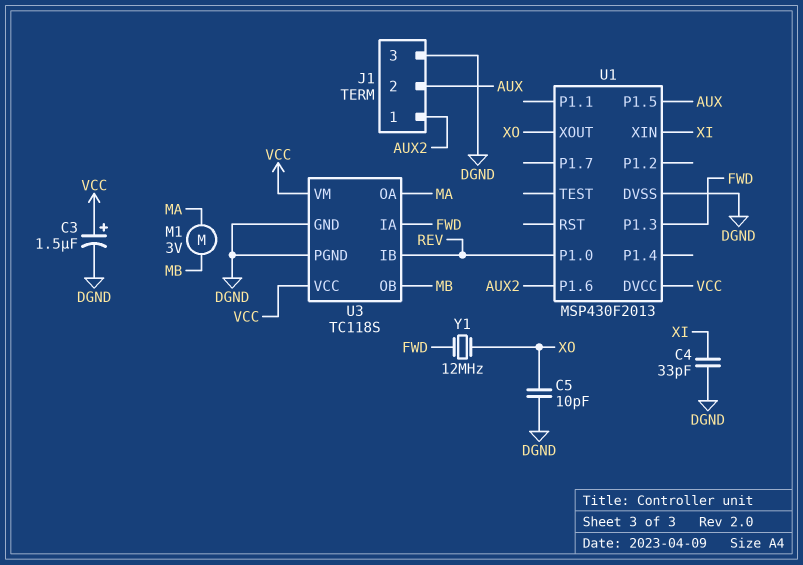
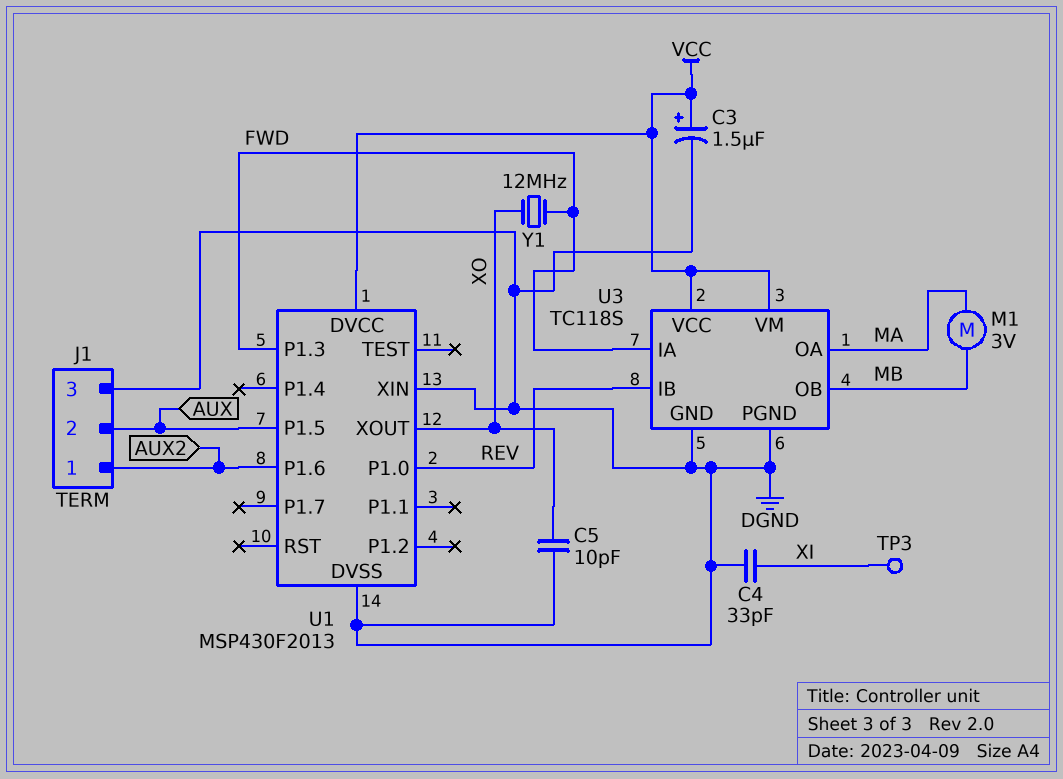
TP3: none -> test point (XI)
U1 pin XIN: XI -> DGND

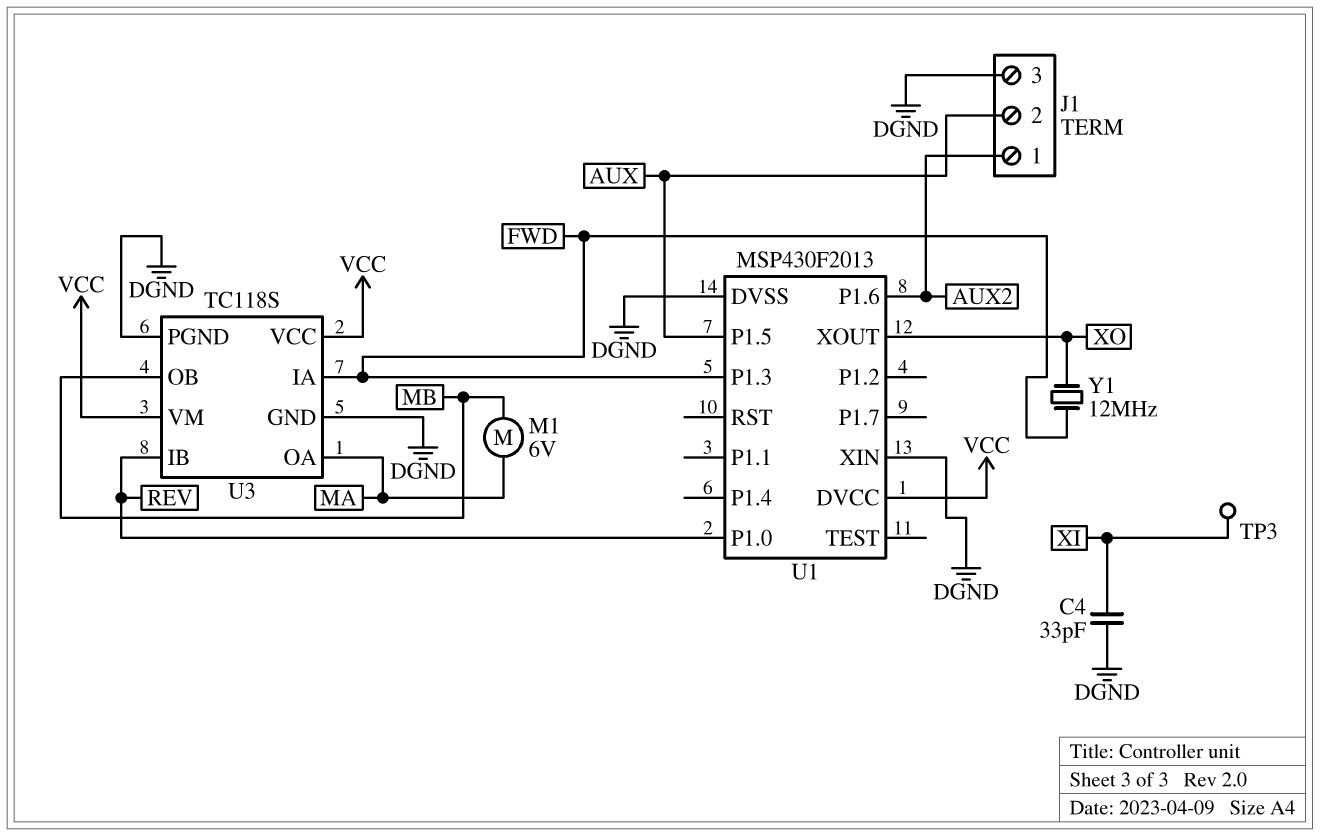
C3: 1.5uF (plus VCC, minus DGND) -> none
C5: 10pF (DGND, XO) -> none
M1: motor 3V (MA, MB) -> motor 6V (MA, MB)

